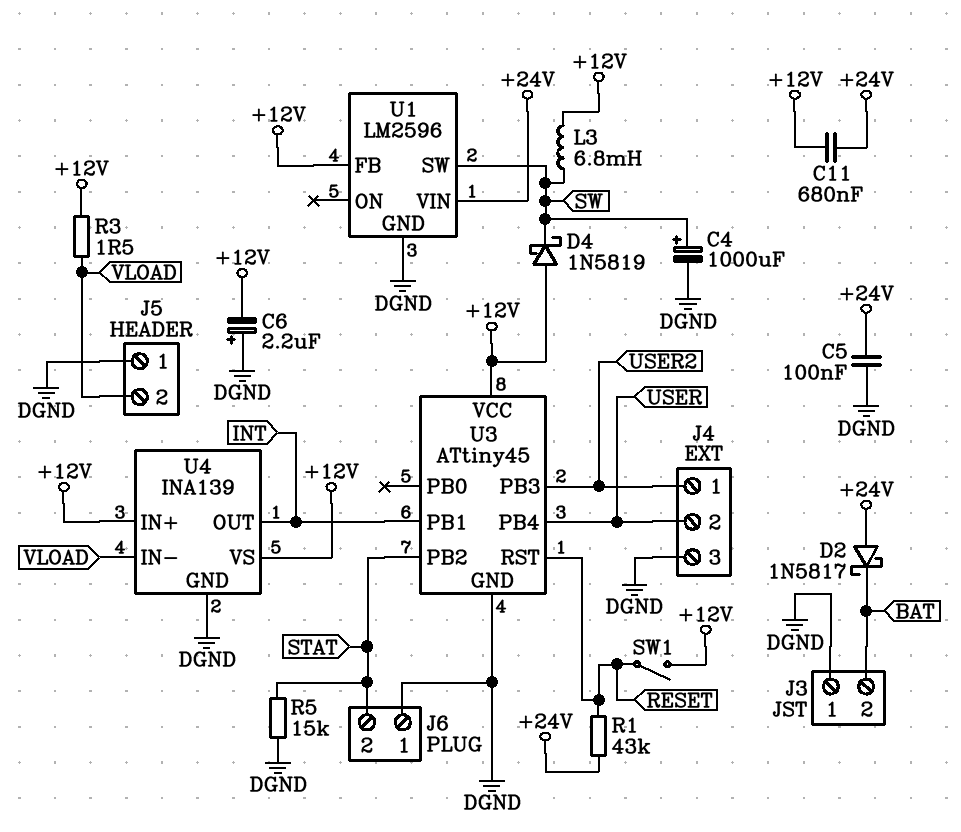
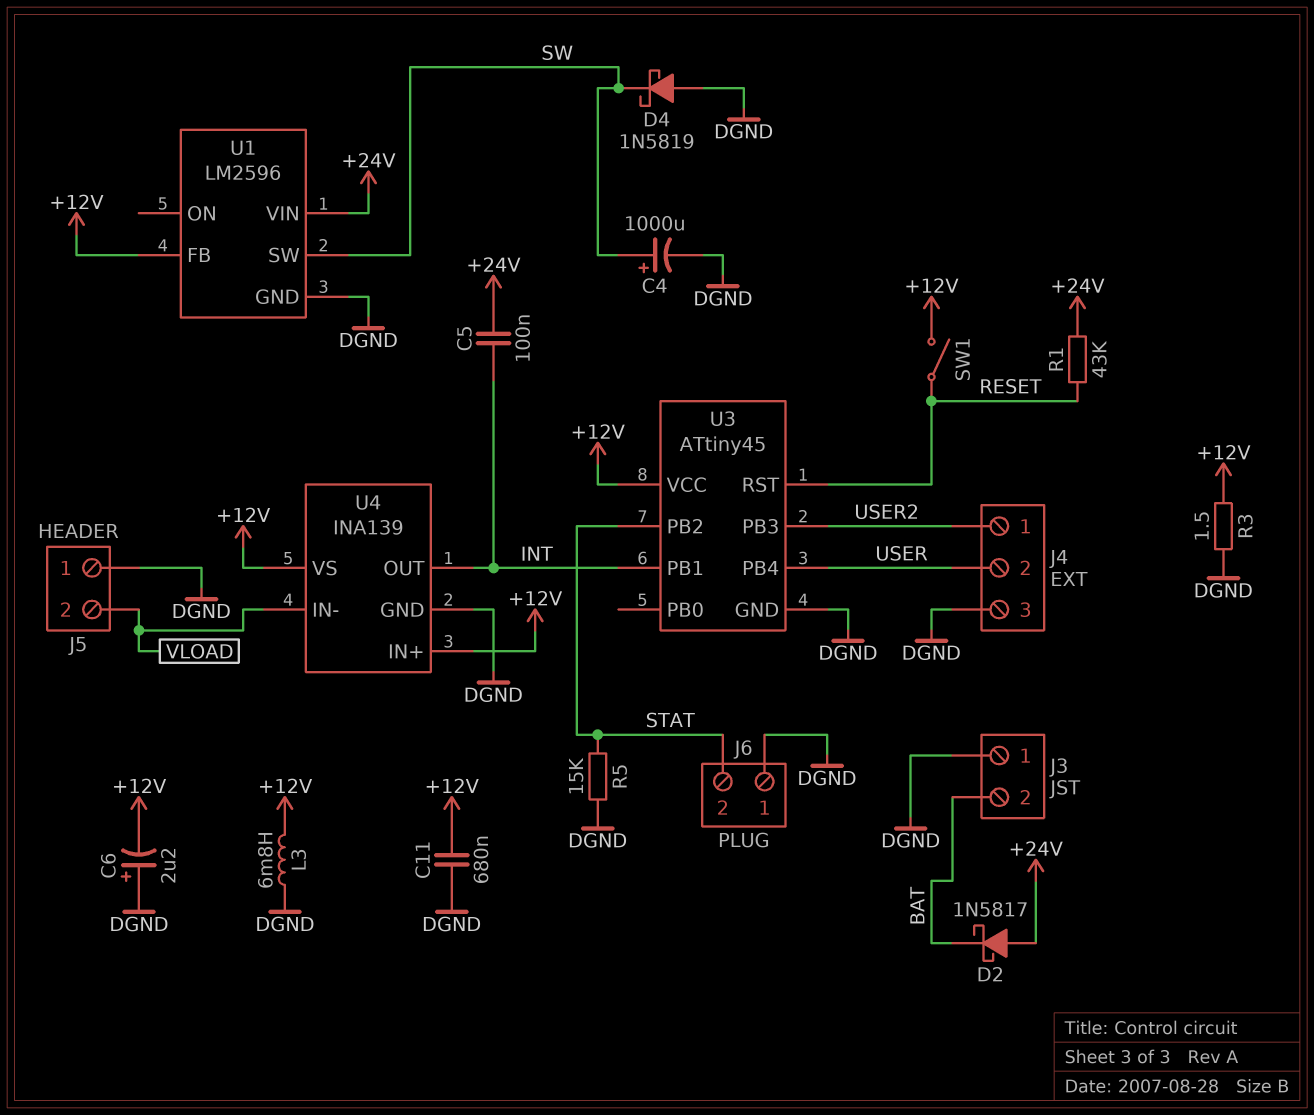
C5: 100nF (+24V, DGND) -> 100nF (+24V, INT)
C11: 680nF (+12V, +24V) -> 680nF (+12V, DGND)
D4: schottky 1N5819 (A +12V, K SW) -> schottky 1N5819 (A DGND, K SW)
L3: 6.8mH (+12V, SW) -> 6.8mH (+12V, DGND)
R3: 1.5 (+12V, VLOAD) -> 1.5 (+12V, DGND)

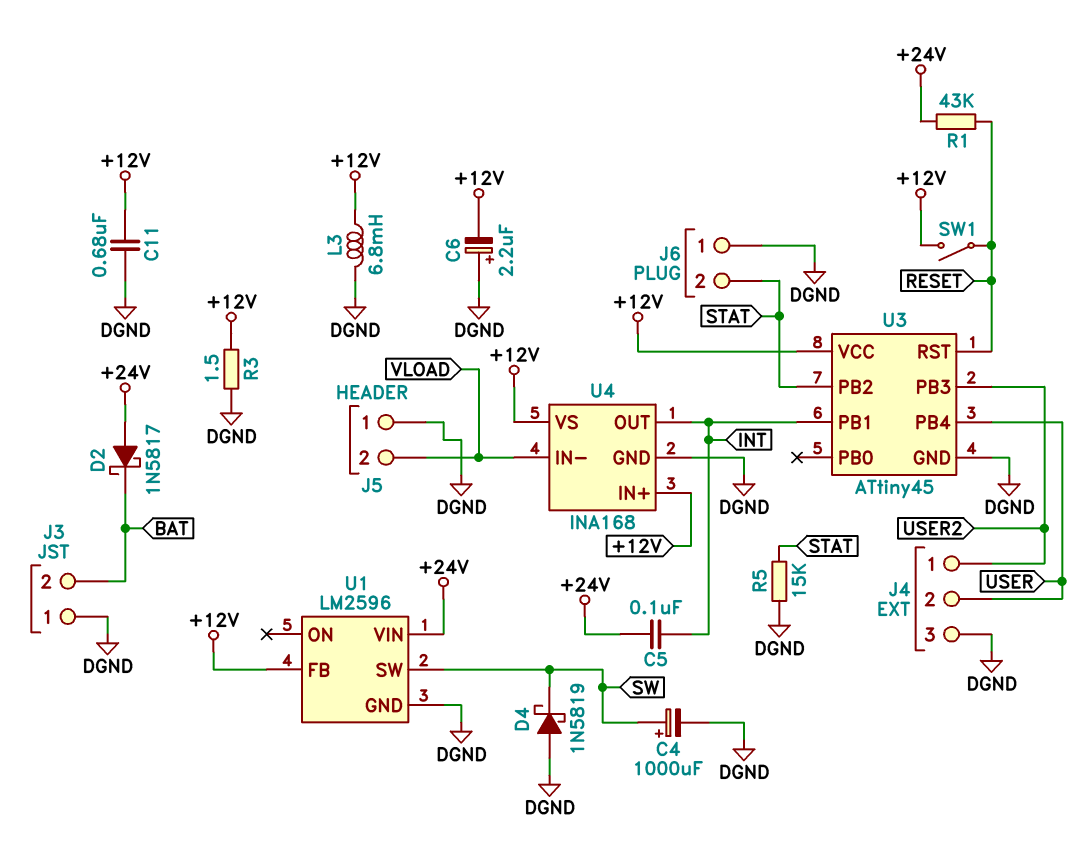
U4: INA139 -> INA168

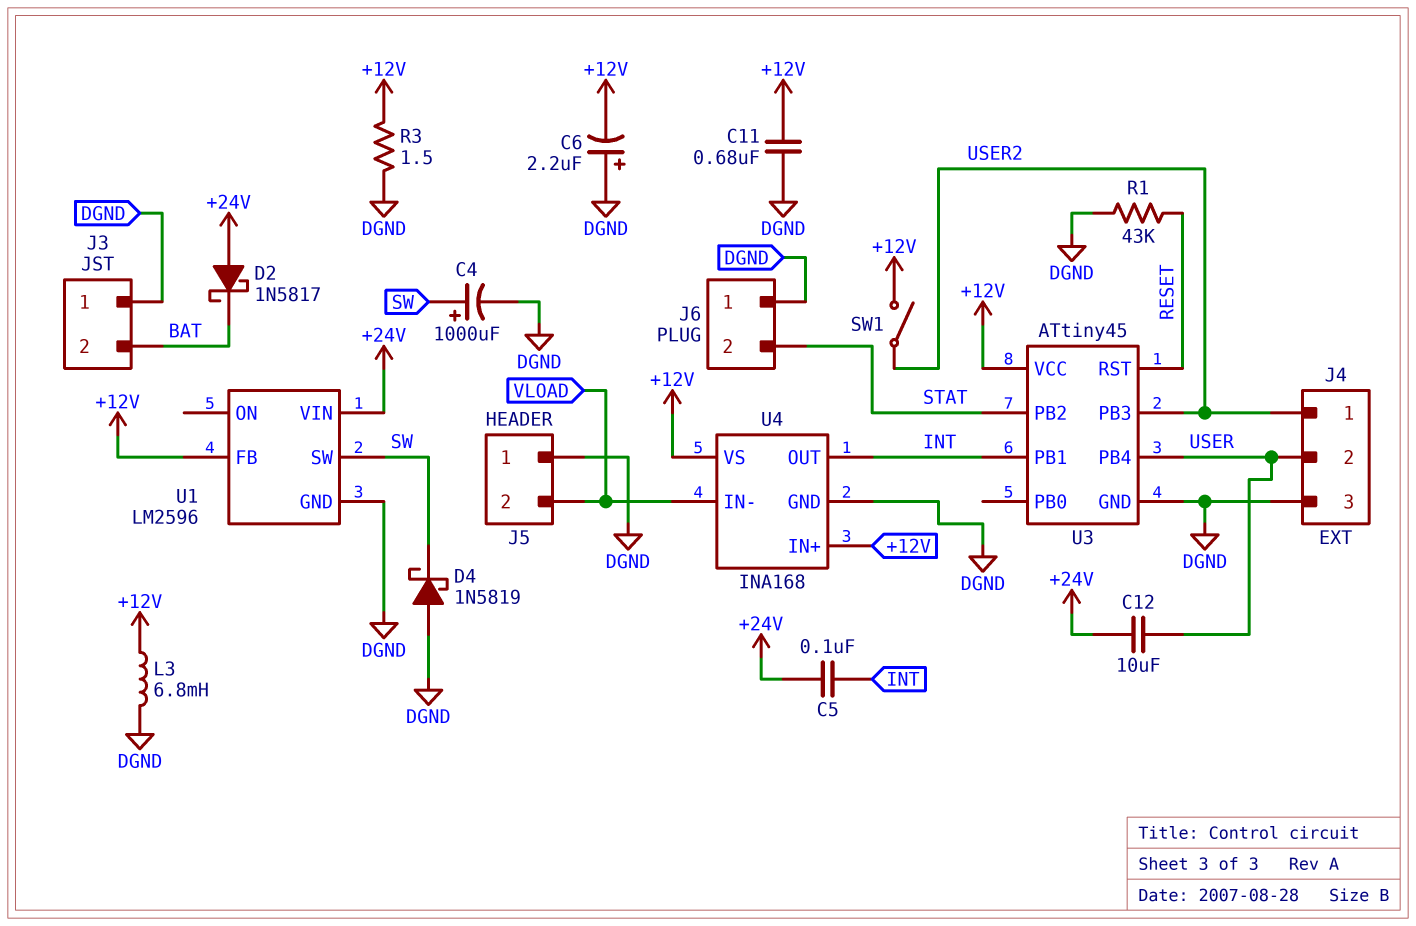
C12: none -> 10uF (+24V, USER)
R1: 43k (+24V, RESET) -> 43k (DGND, RESET)
R5: 15k (DGND, STAT) -> none
SW1: switch (+12V, RESET) -> switch (+12V, USER2)

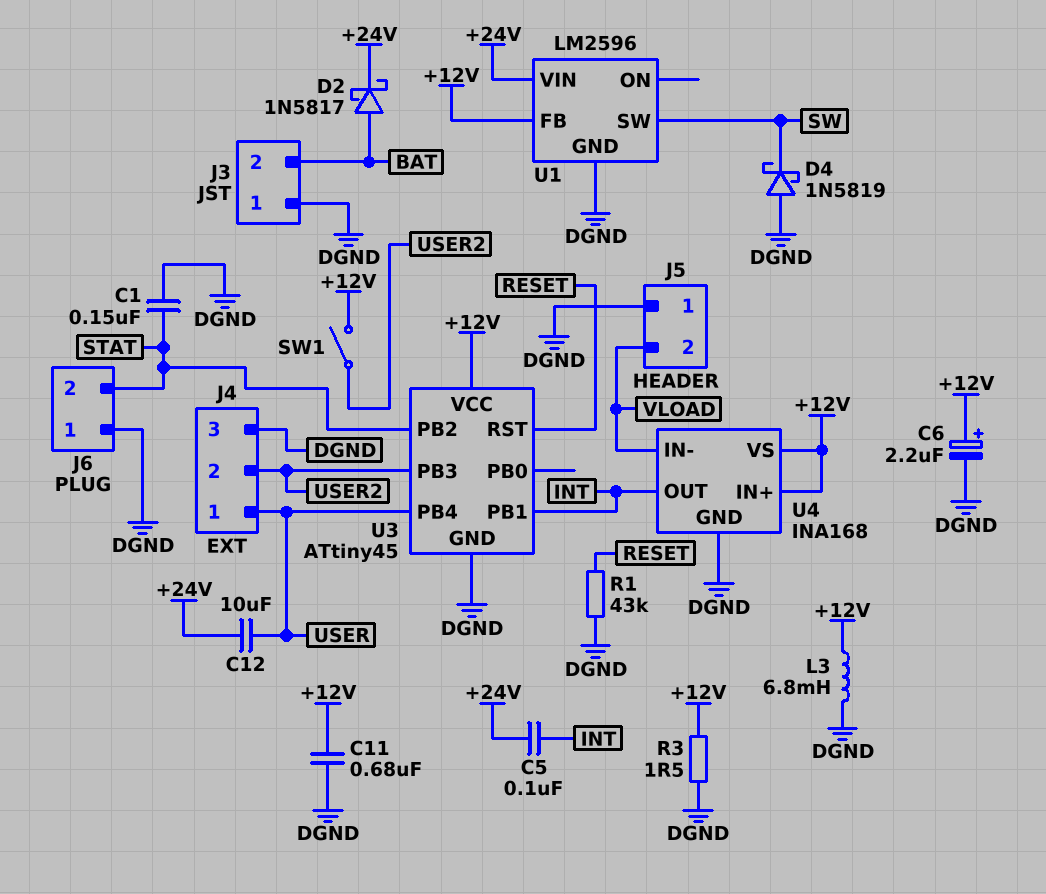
C1: none -> 150nF (DGND, STAT)
C4: 1000uF (plus SW, minus DGND) -> none
C6: 2.2uF (plus DGND, minus +12V) -> 2.2uF (plus +12V, minus DGND)
D2: schottky 1N5817 (A +24V, K BAT) -> schottky 1N5817 (A BAT, K +24V)
J4 pin 1: USER2 -> USER
J4 pin 2: USER -> USER2

